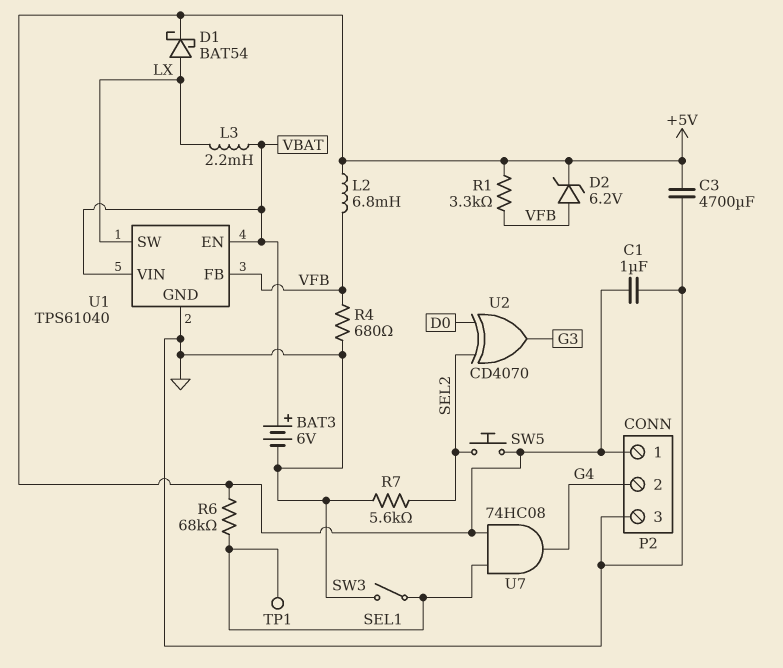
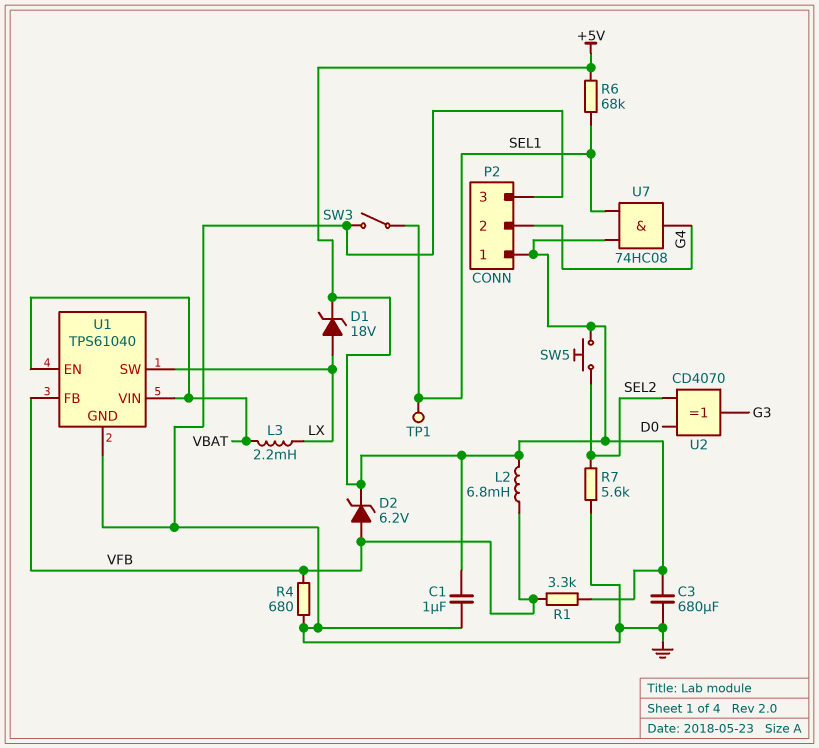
BAT3: 6V (plus VBAT, minus GND) -> none
C3: 4700uF (+5V, GND) -> 680uF (+5V, GND)
D1: schottky BAT54 (A LX, K +5V) -> zener 18V (A LX, K +5V)

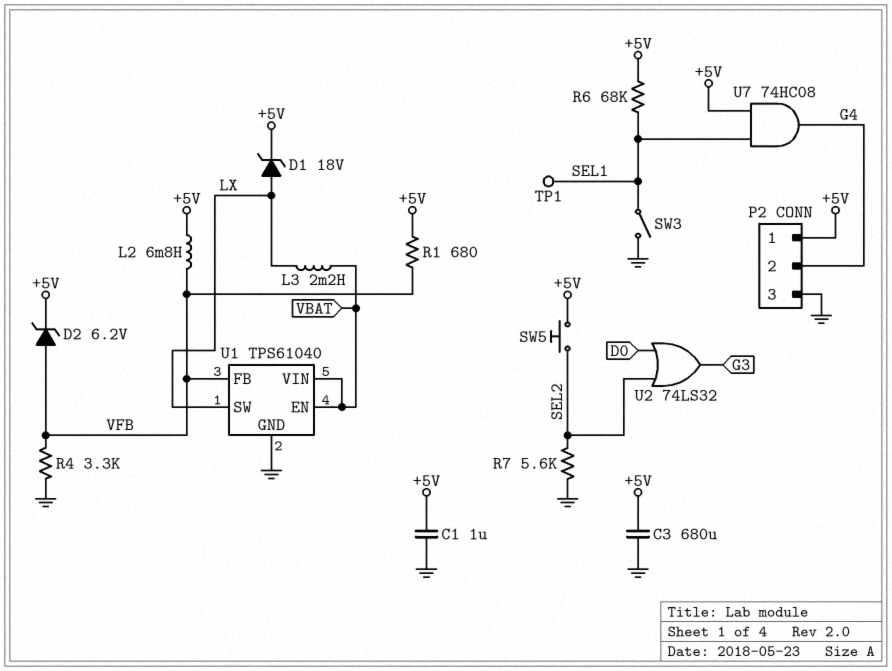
R1: 3.3k (+5V, VFB) -> 680 (+5V, VFB)
R4: 680 (GND, VFB) -> 3.3k (GND, VFB)
U2: XOR CD4070 (in D0, in SEL2, out G3) -> OR 74LS32 (in D0, in SEL2, out G3)

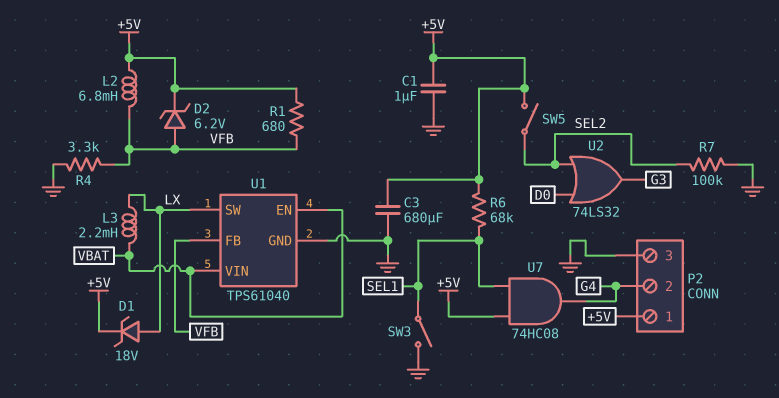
R7: 5.6k (GND, SEL2) -> 100k (GND, SEL2)
SW5: button (+5V, SEL2) -> switch (+5V, SEL2)
TP1: test point (SEL1) -> none

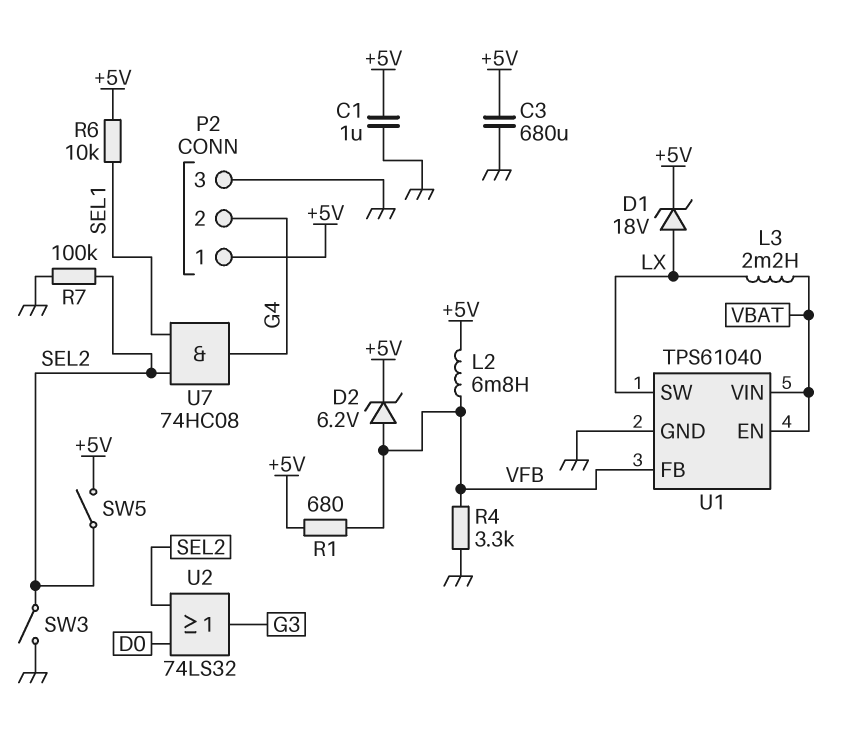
R6: 68k (+5V, SEL1) -> 10k (+5V, SEL1)
SW3: switch (GND, SEL1) -> switch (GND, SEL2)
U7: AND 74HC08 (in +5V, in SEL1, out G4) -> AND 74HC08 (in SEL1, in SEL2, out G4)

